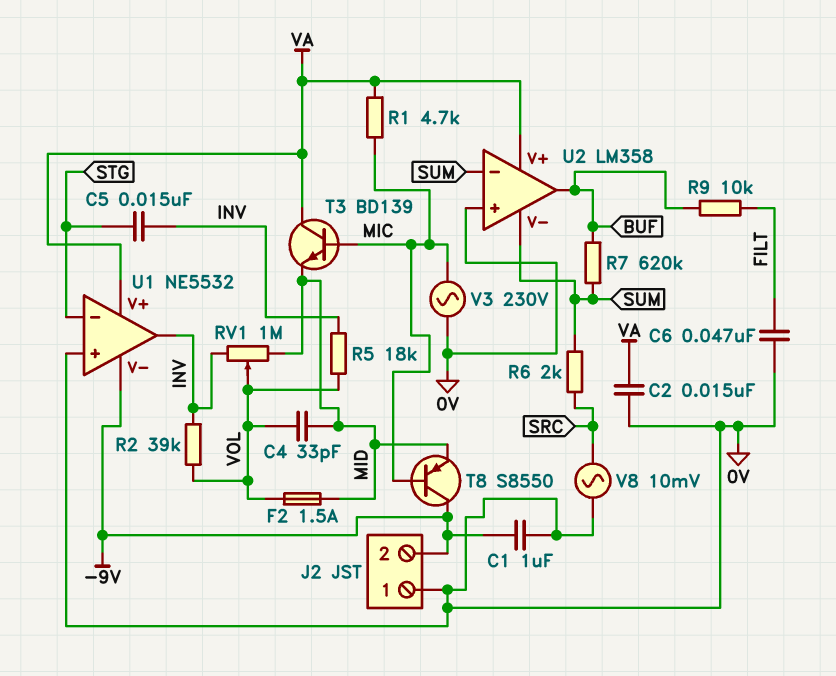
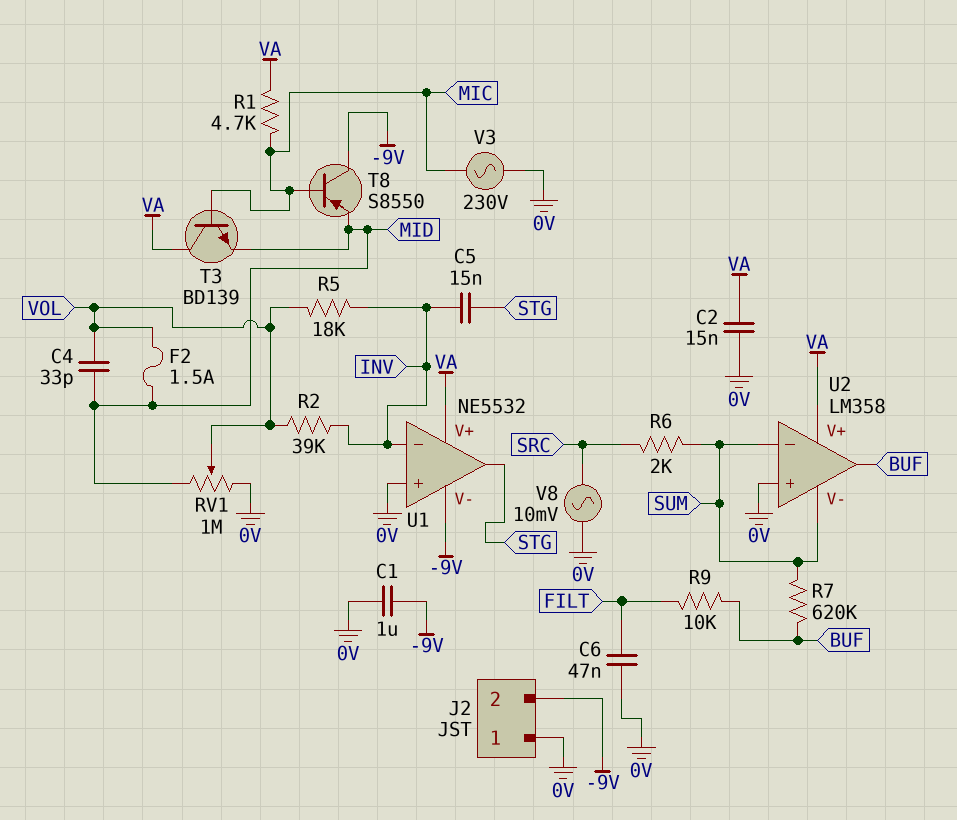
RV1: 1M (INV, MID, wiper VOL) -> 1M (0V, MID, wiper VOL)
U1 pin in-: STG -> INV
U1 pin out: INV -> STG

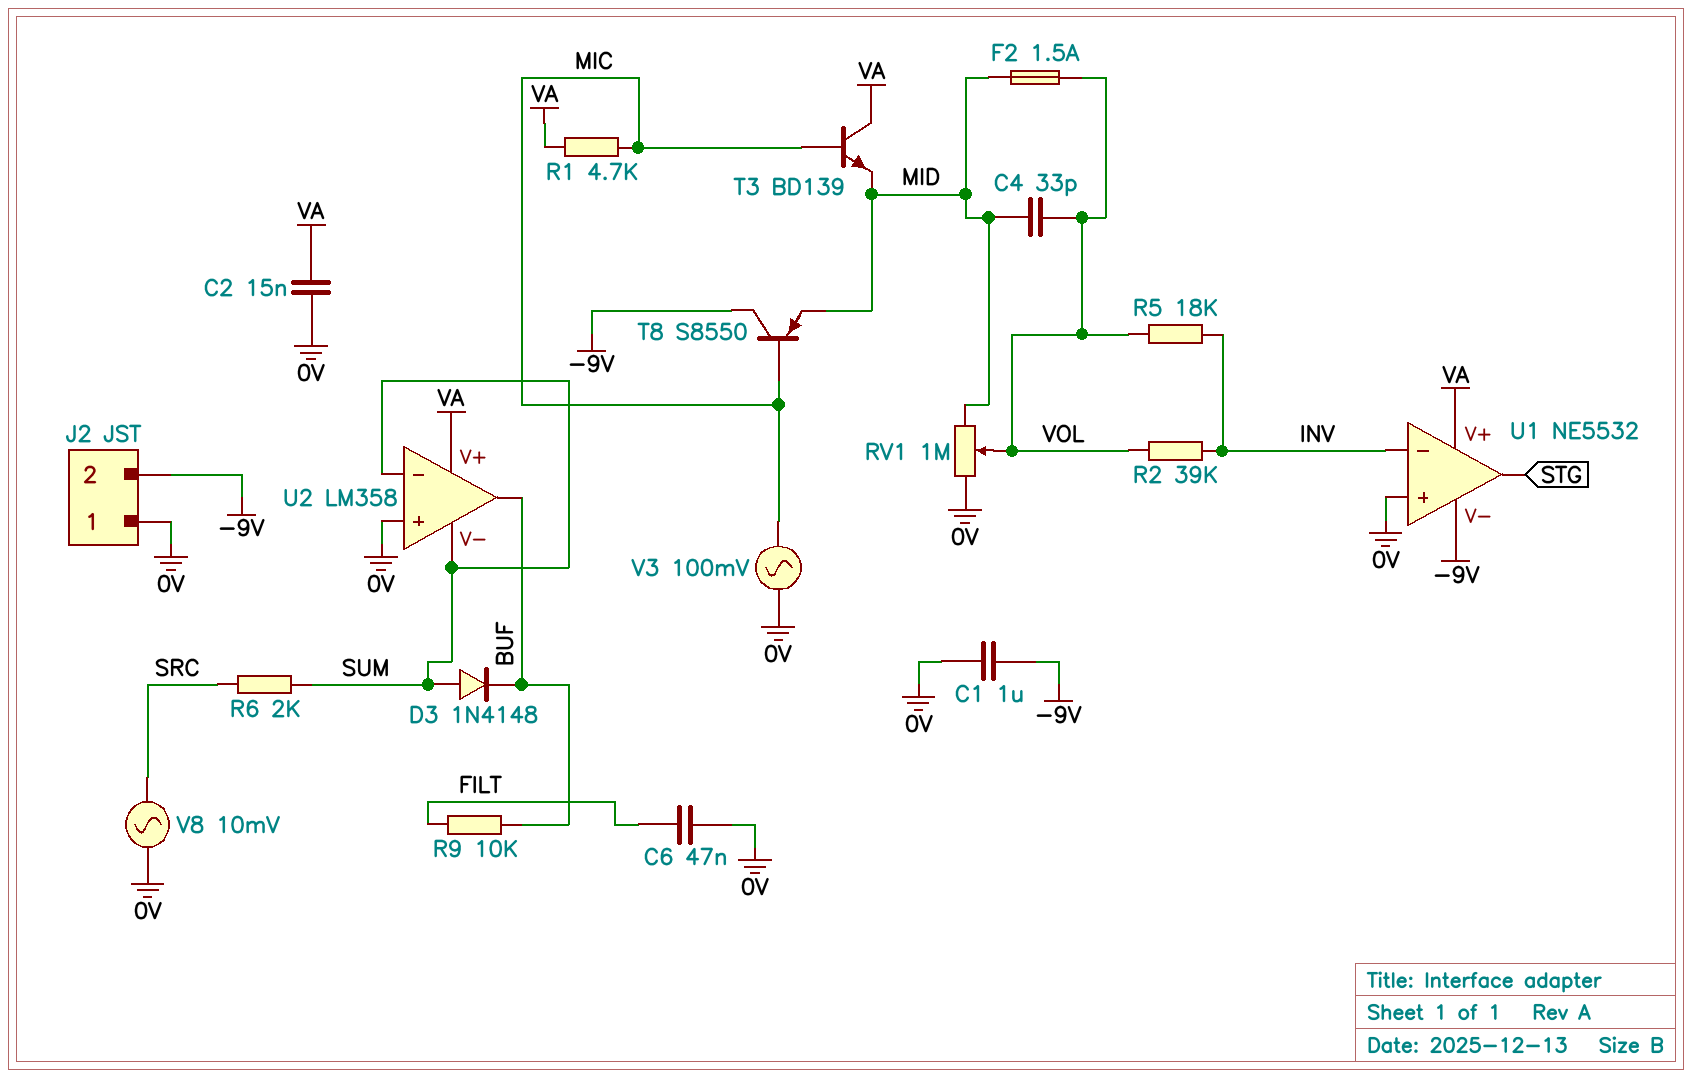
C5: 15nF (INV, STG) -> none
D3: none -> diode 1N4148 (A SUM, K BUF)
R7: 620k (BUF, SUM) -> none
V3: AC 230V (0V, MIC) -> AC 100mV (0V, MIC)

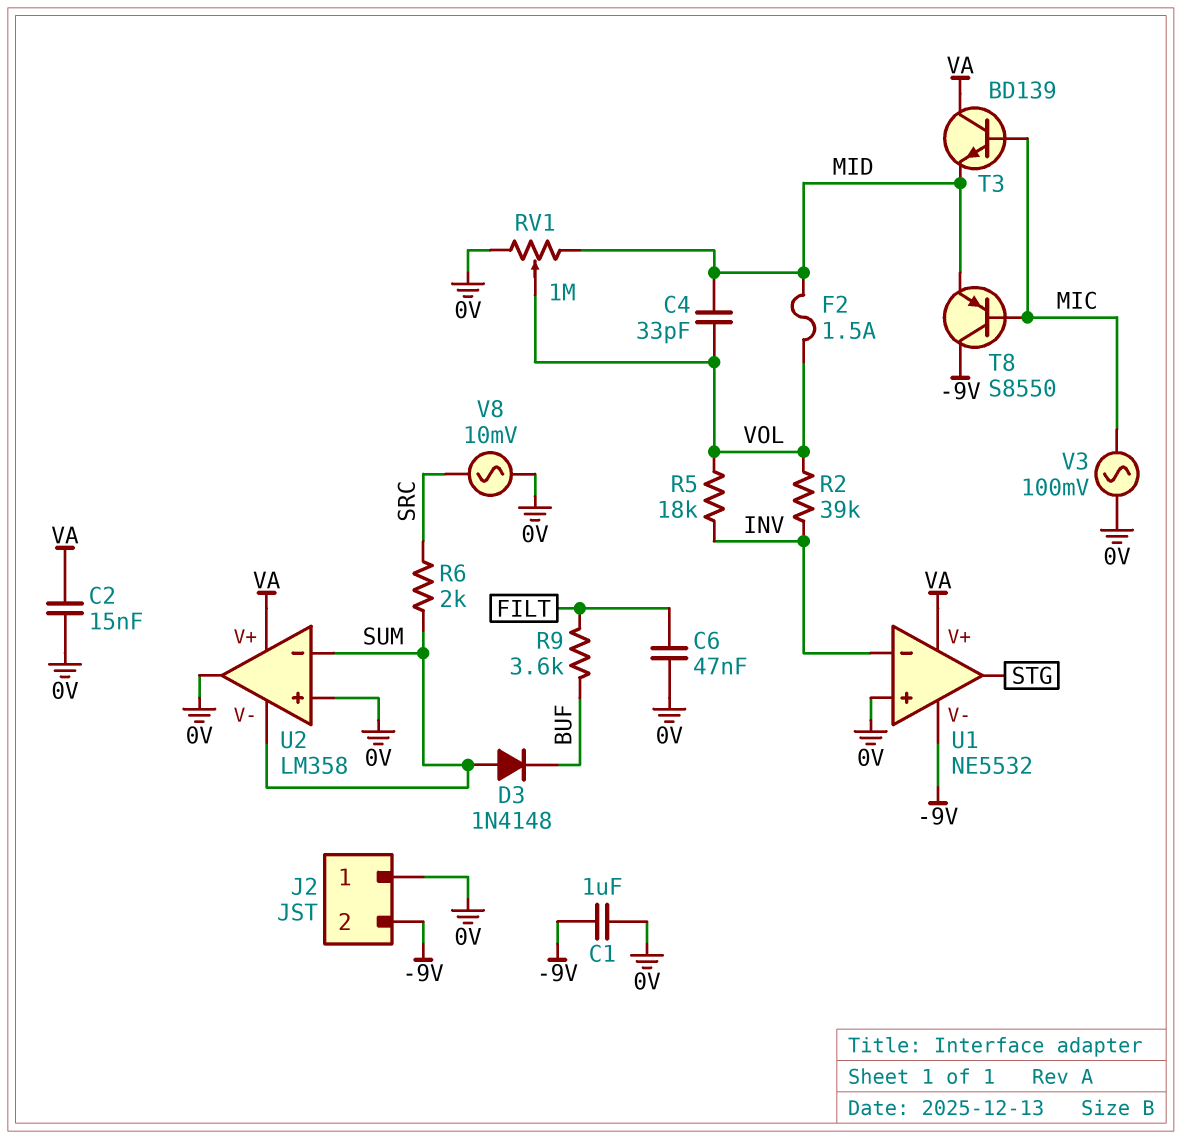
R1: 4.7k (MIC, VA) -> none
R9: 10k (BUF, FILT) -> 3.6k (BUF, FILT)
U2 pin out: BUF -> 0V

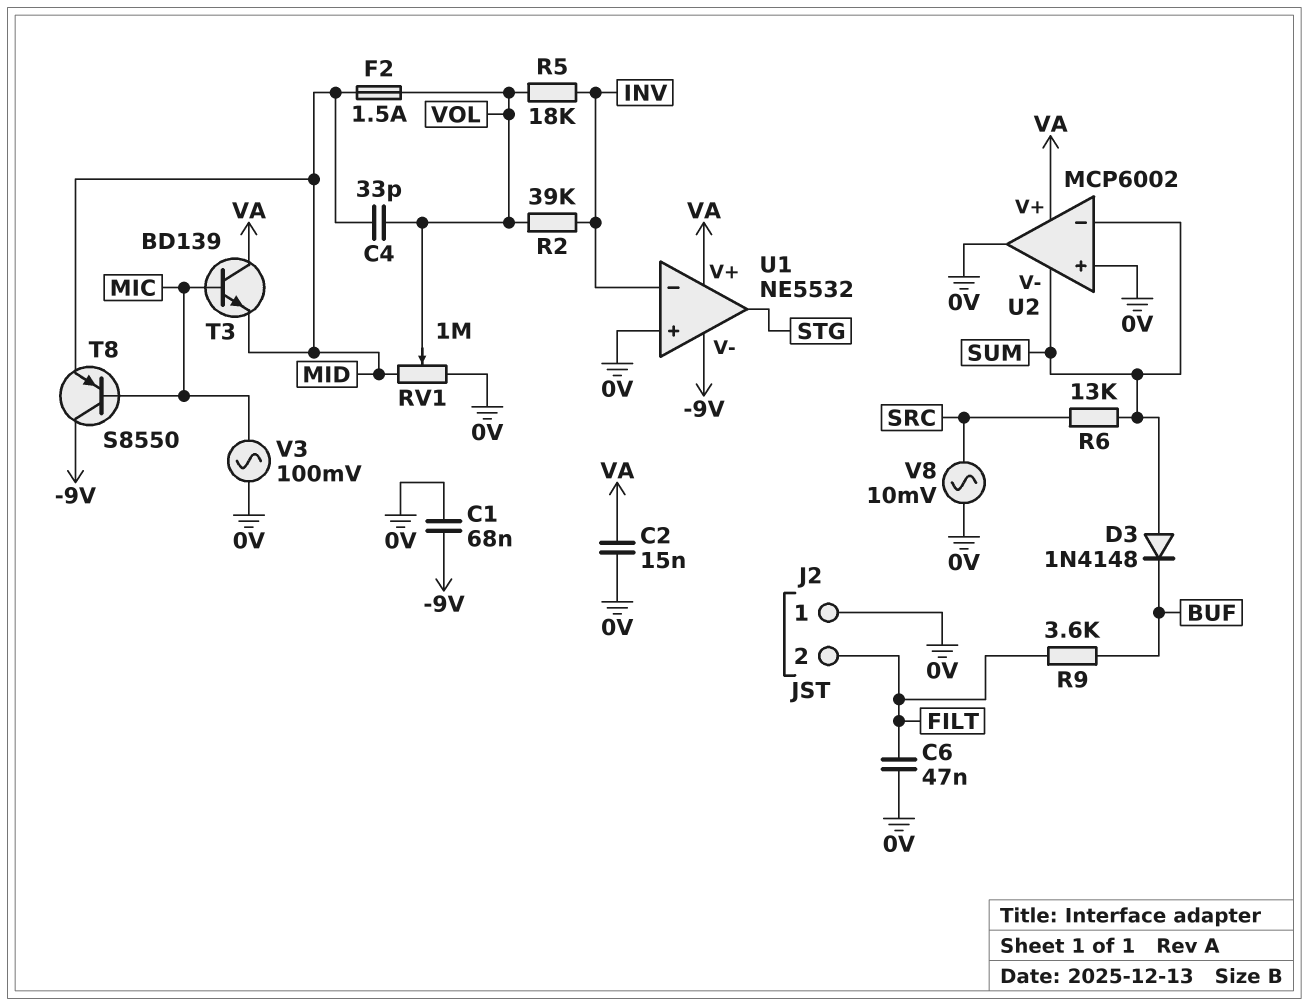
C1: 1uF (-9V, 0V) -> 68nF (-9V, 0V)
J2 pin 2: -9V -> FILT
R6: 2k (SRC, SUM) -> 13k (SRC, SUM)
U2: LM358 -> MCP6002

